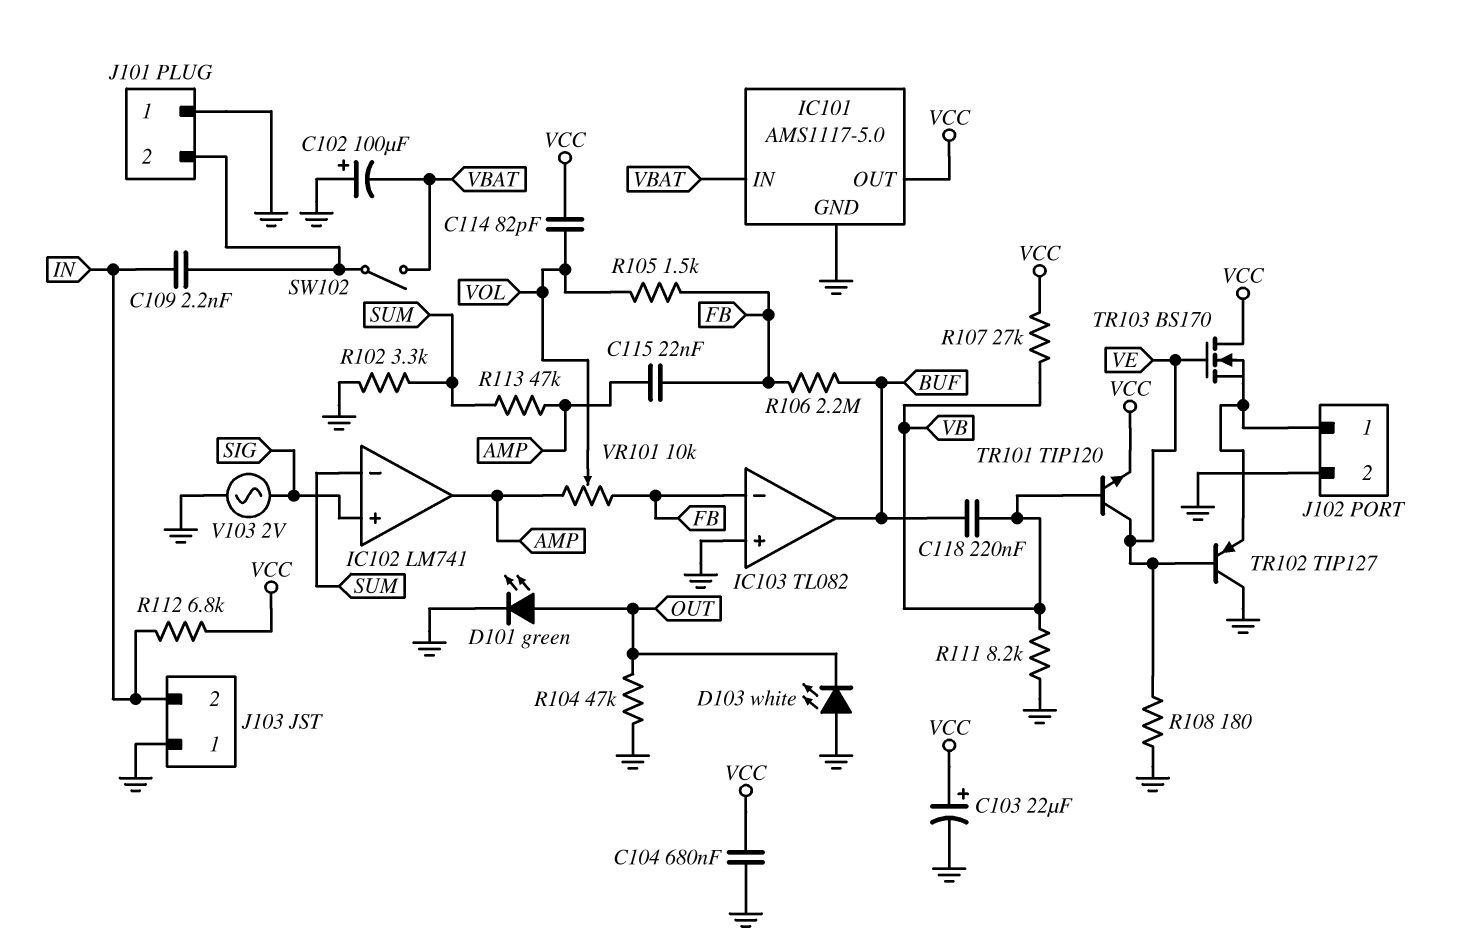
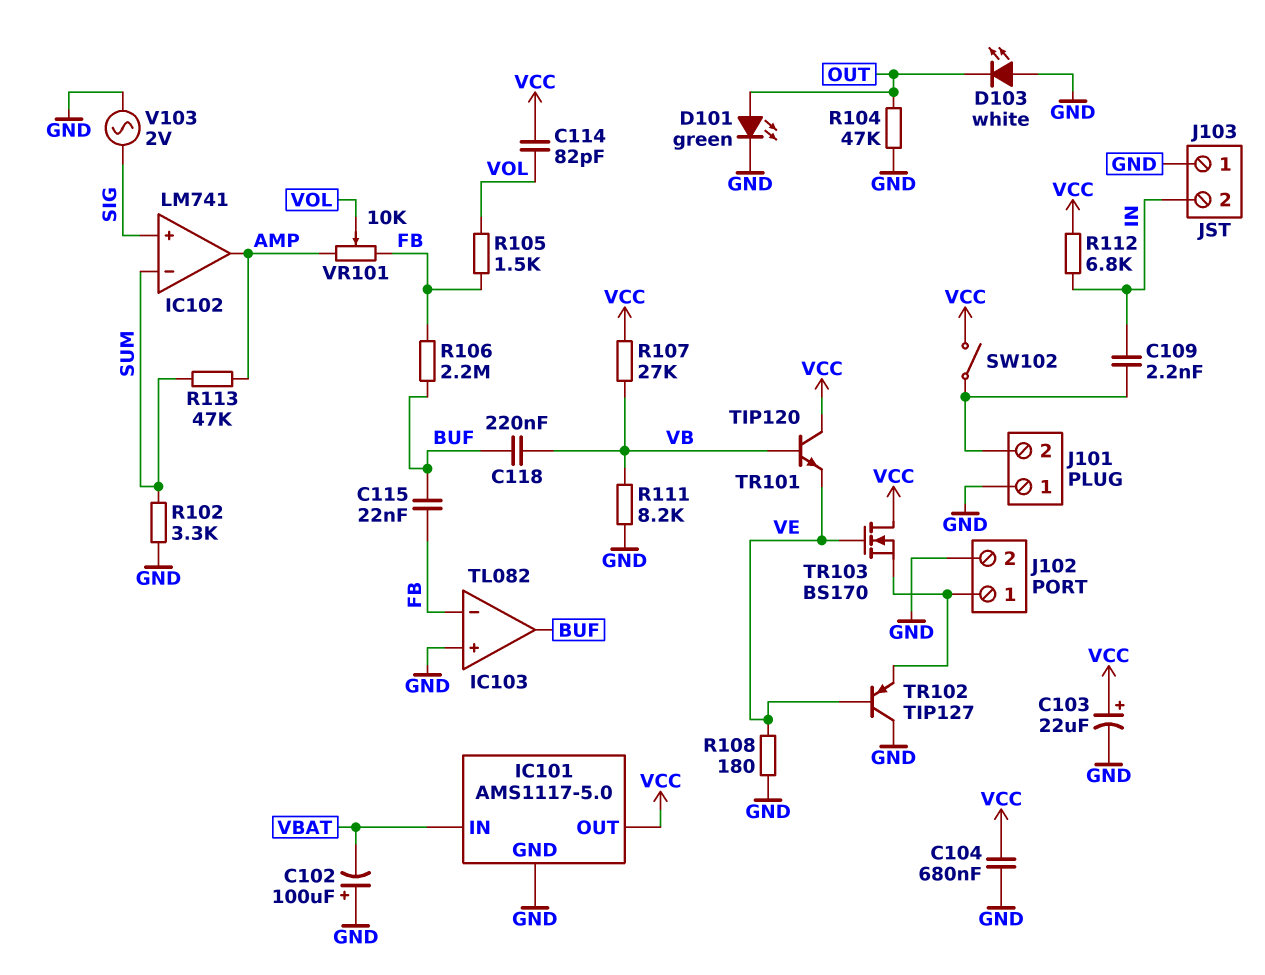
C115: 22nF (AMP, FB) -> 22nF (BUF, FB)
SW102: switch (J101/2, VBAT) -> switch (J101/2, VCC)
TR101: NPN TIP120 (B VB, C VE, E VCC) -> NPN TIP120 (B VB, C VCC, E VE)

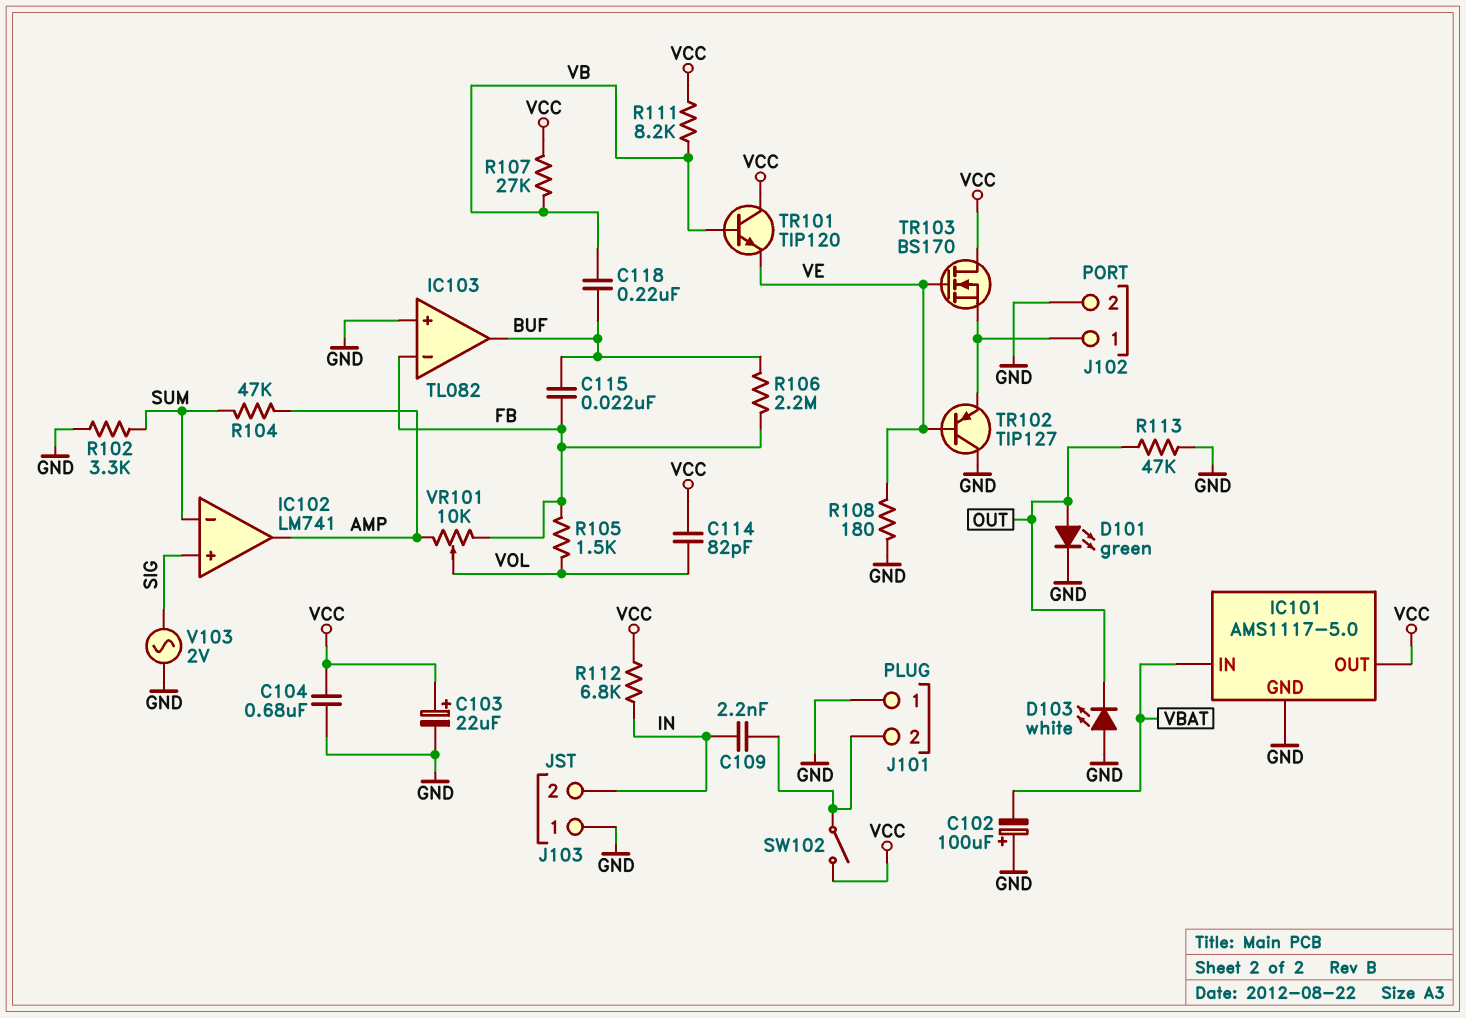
R104: 47k (GND, OUT) -> 47k (AMP, SUM)
R111: 8.2k (GND, VB) -> 8.2k (VB, VCC)
R113: 47k (AMP, SUM) -> 47k (GND, OUT)

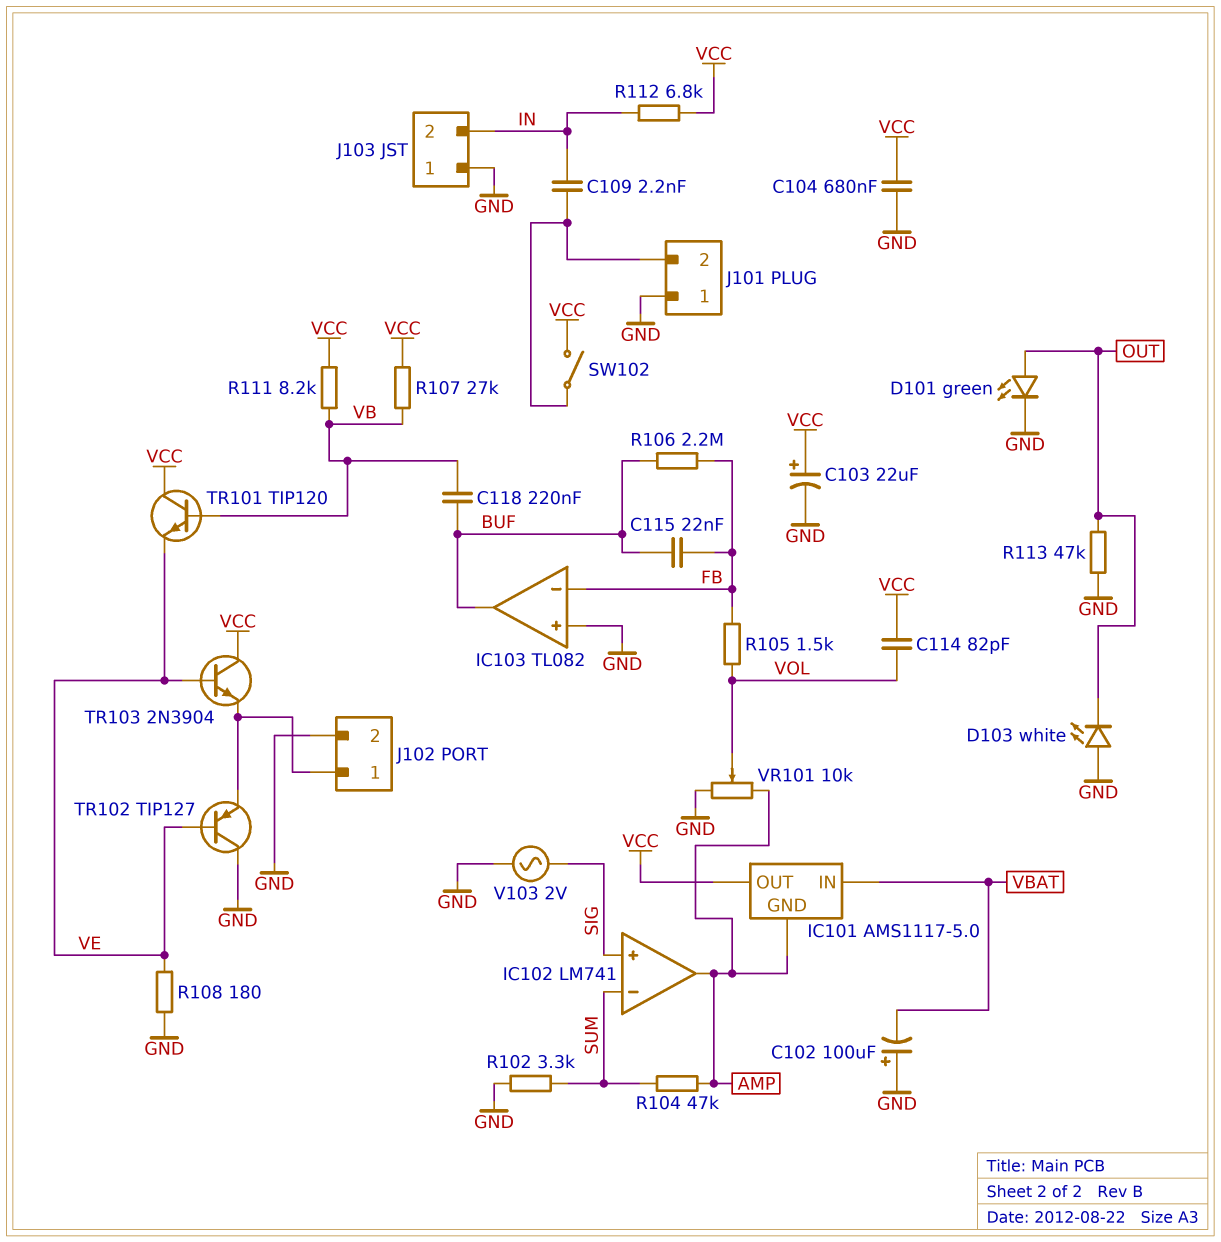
IC101 pin GND: GND -> AMP
TR103: NMOS BS170 (G VE, D VCC, S J102/1) -> NPN 2N3904 (B VE, C VCC, E J102/1)
VR101: 10k (AMP, FB, wiper VOL) -> 10k (AMP, GND, wiper VOL)

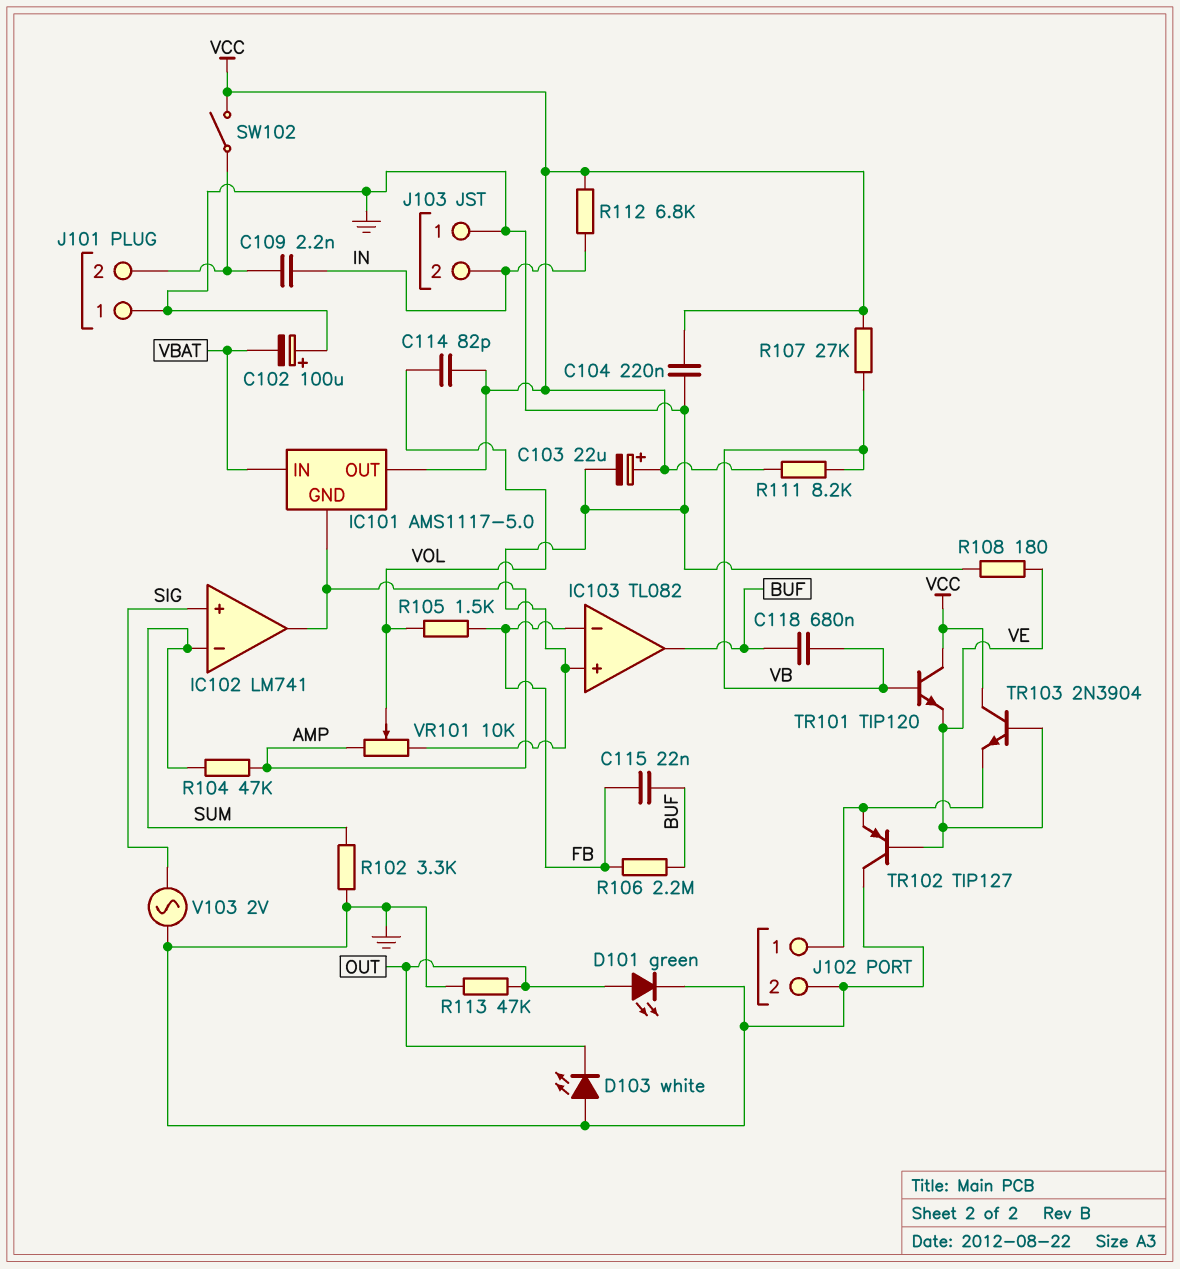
C104: 680nF (GND, VCC) -> 220nF (GND, VCC)
C118: 220nF (BUF, VB) -> 680nF (BUF, VB)

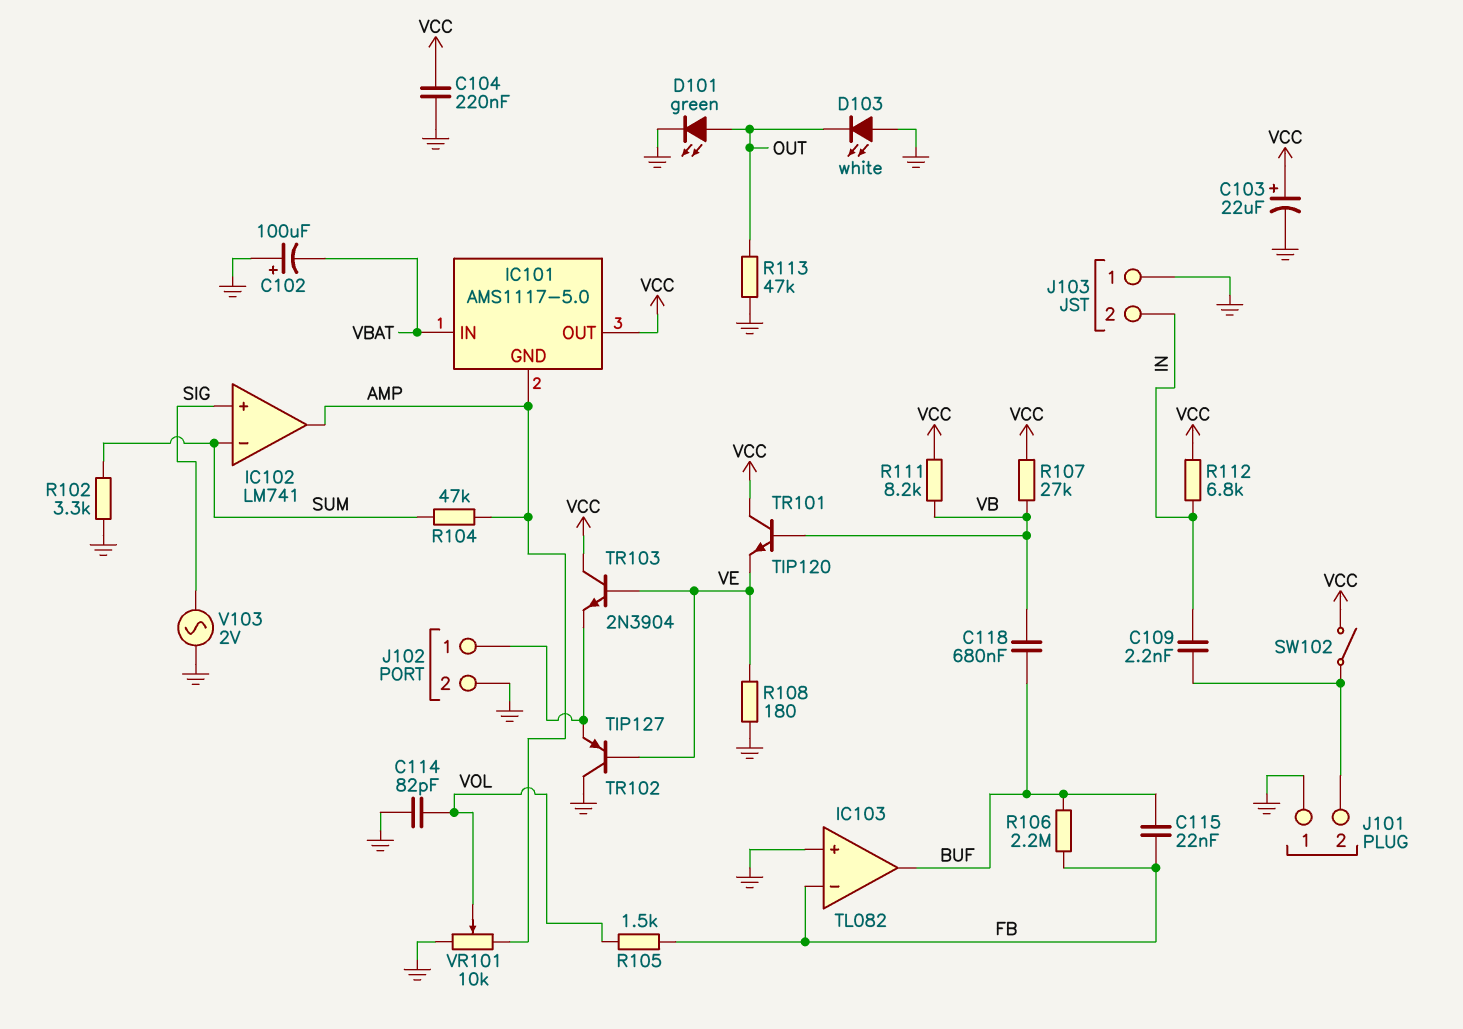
C114: 82pF (VCC, VOL) -> 82pF (GND, VOL)

